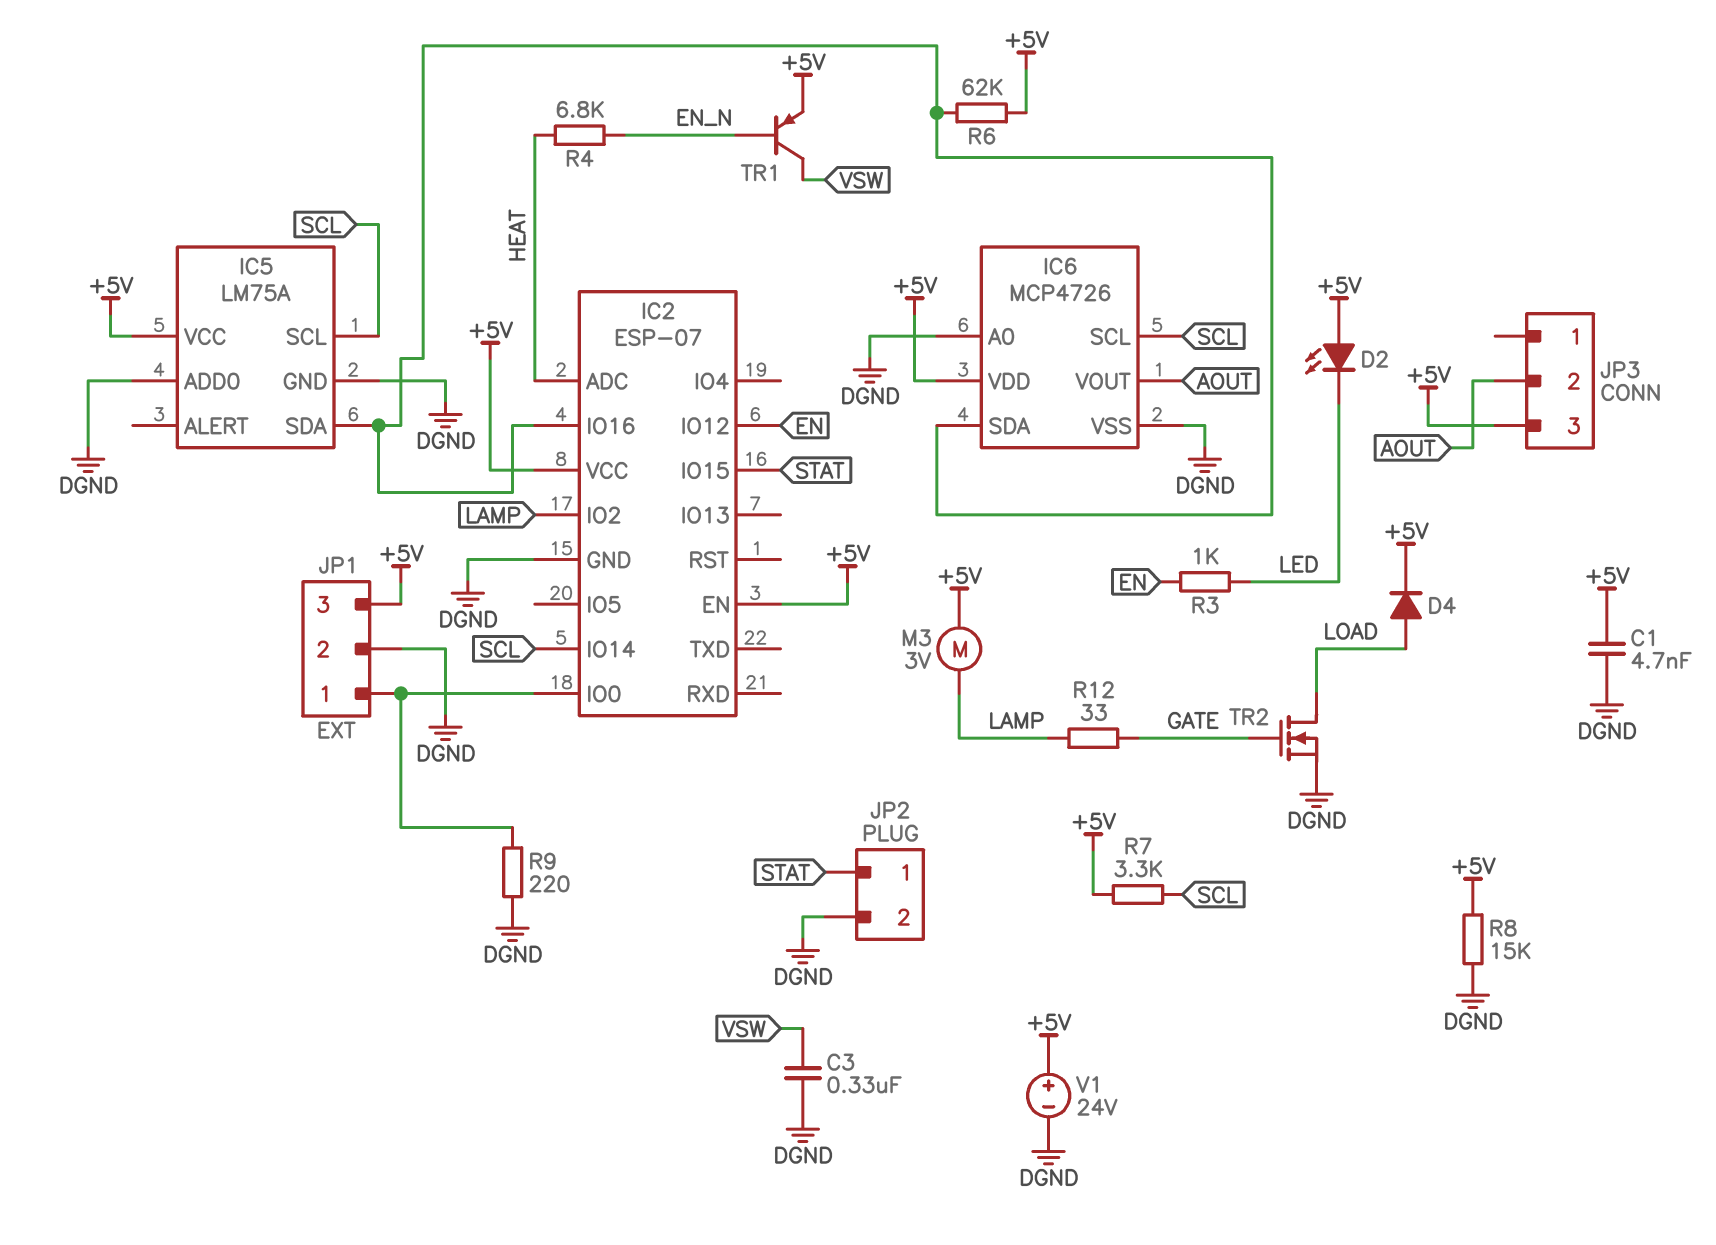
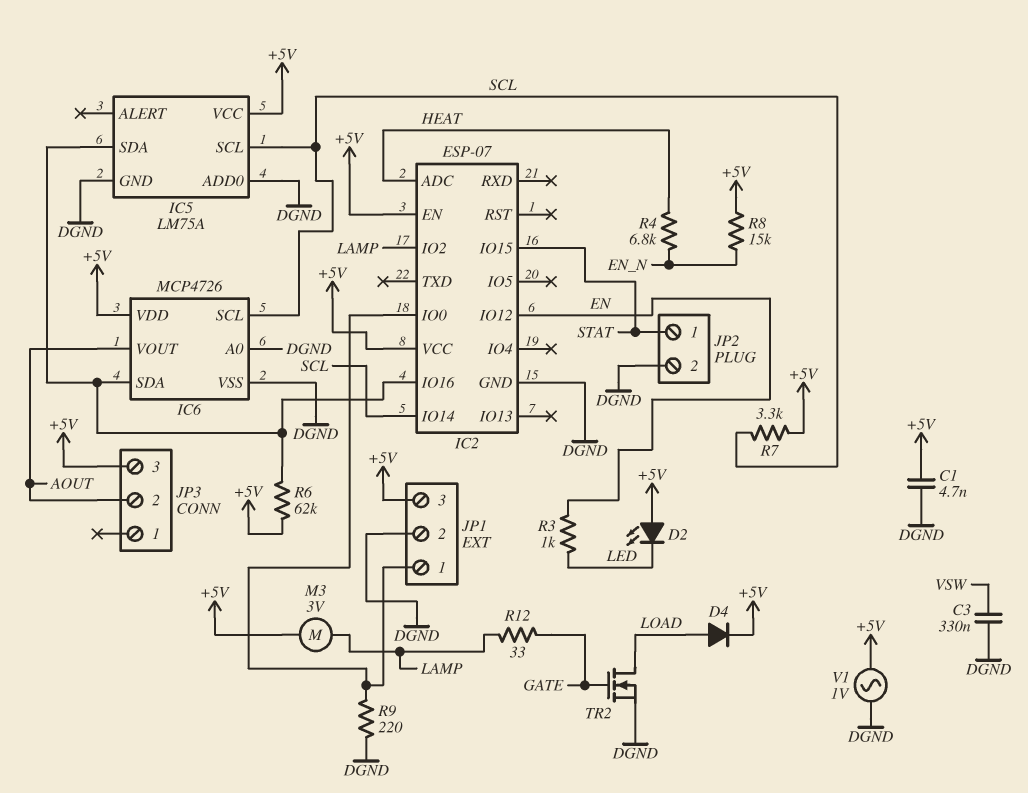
R8: 15k (+5V, DGND) -> 15k (+5V, EN_N)
TR1: PNP (B EN_N, C VSW, E +5V) -> none
V1: 24V (plus +5V, minus DGND) -> AC 1V (+5V, DGND)

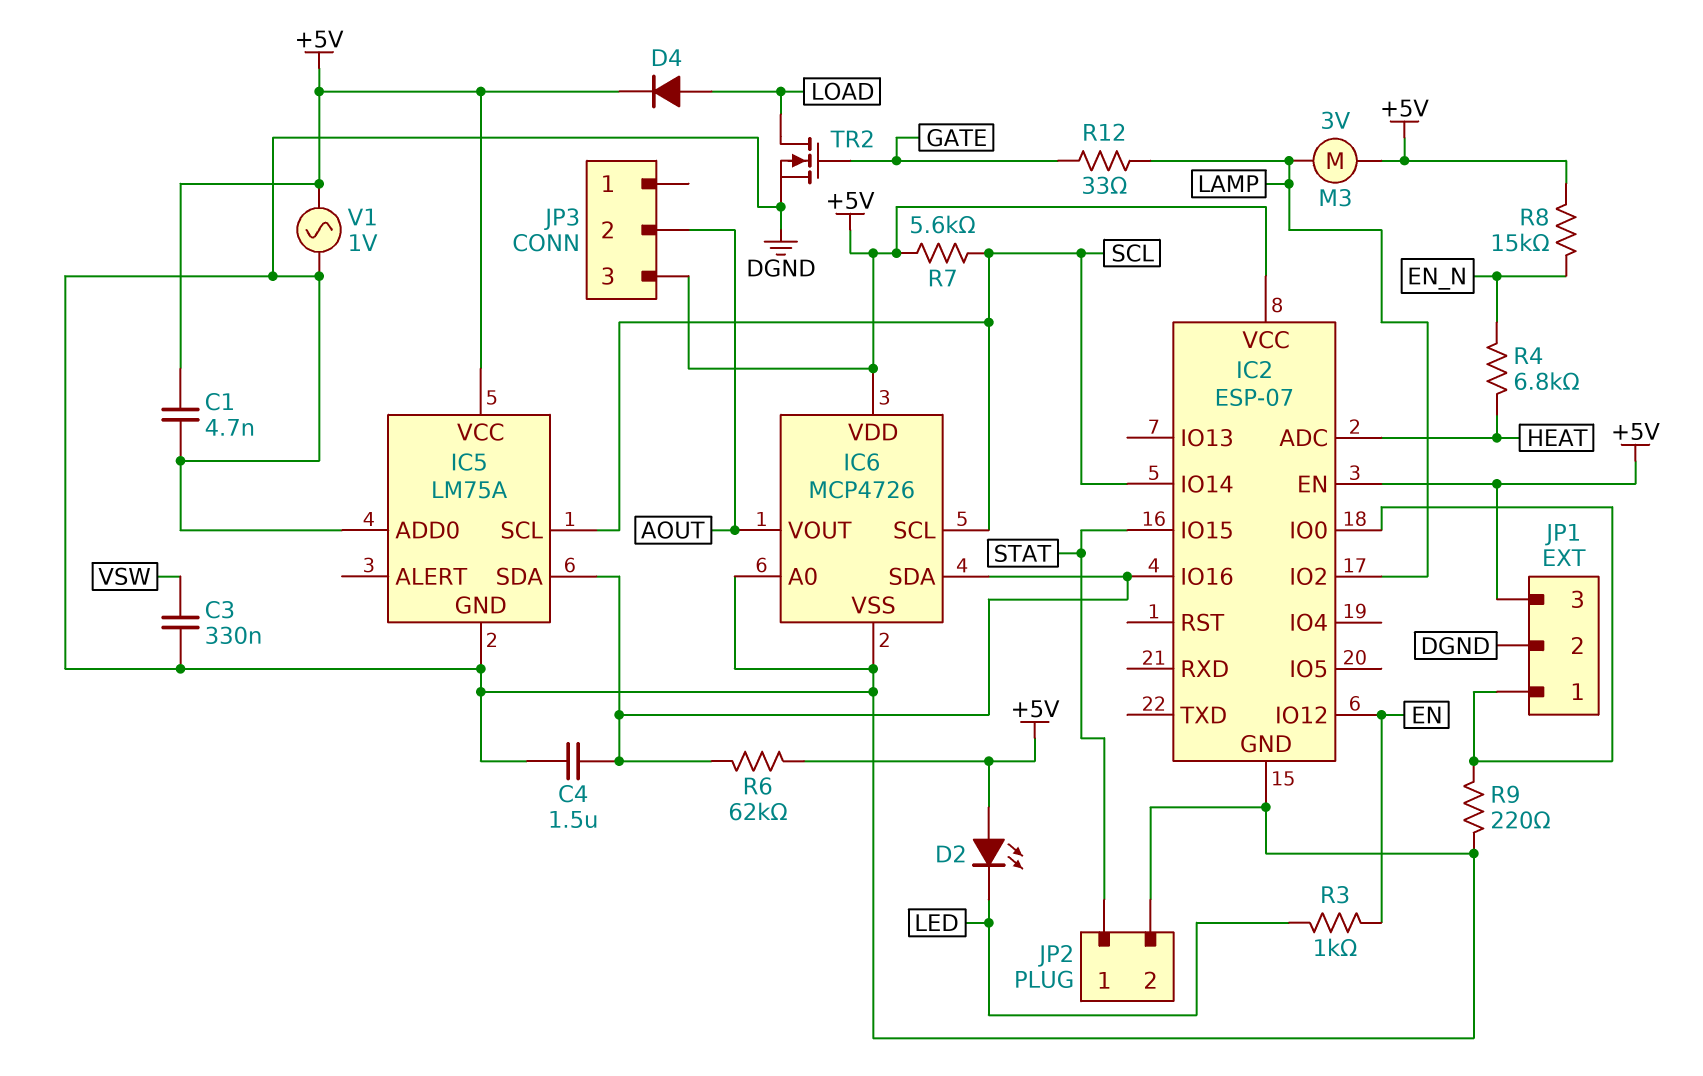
C4: none -> 1.5uF (DGND, IC2/IO16)
R7: 3.3k (+5V, SCL) -> 5.6k (+5V, SCL)

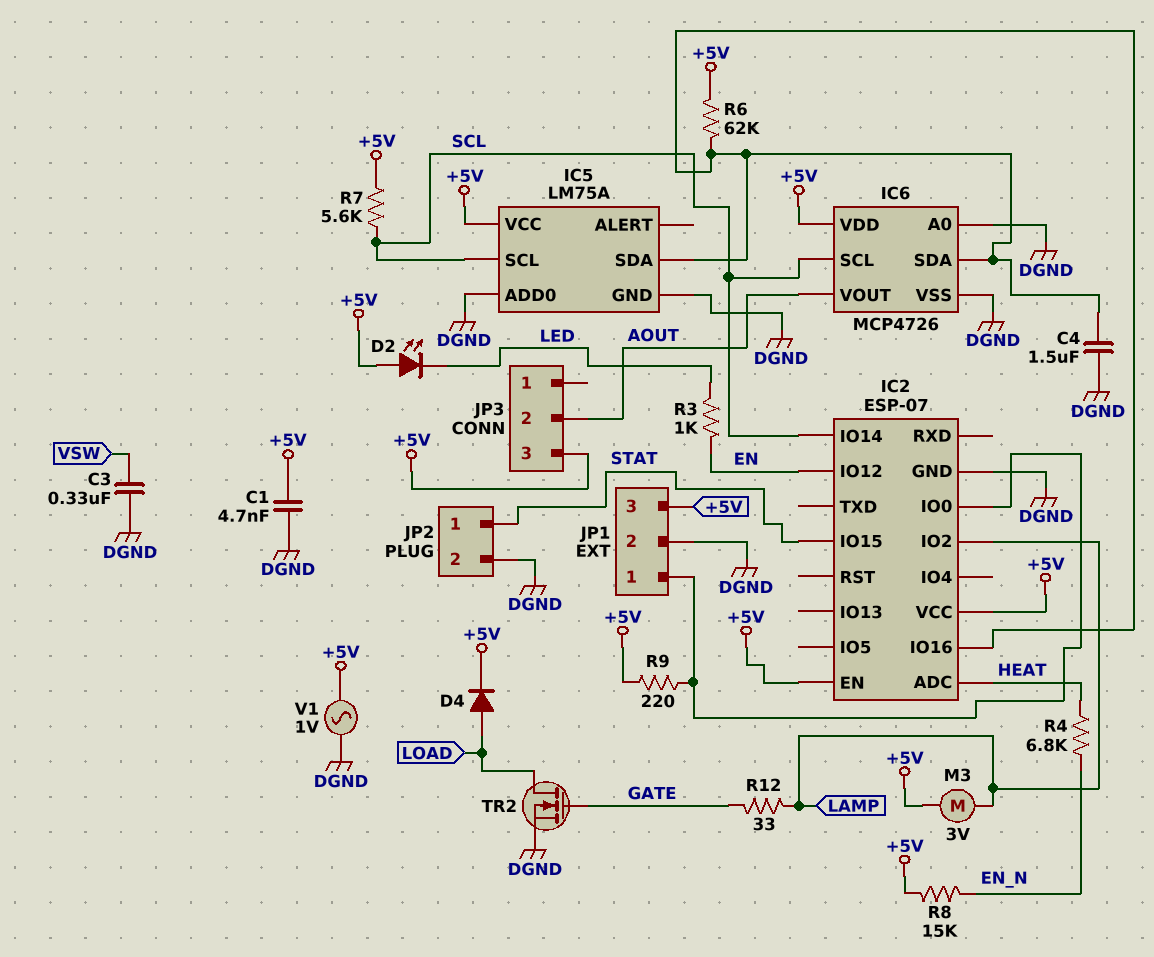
R9: 220 (DGND, IC2/IO0) -> 220 (+5V, IC2/IO0)

